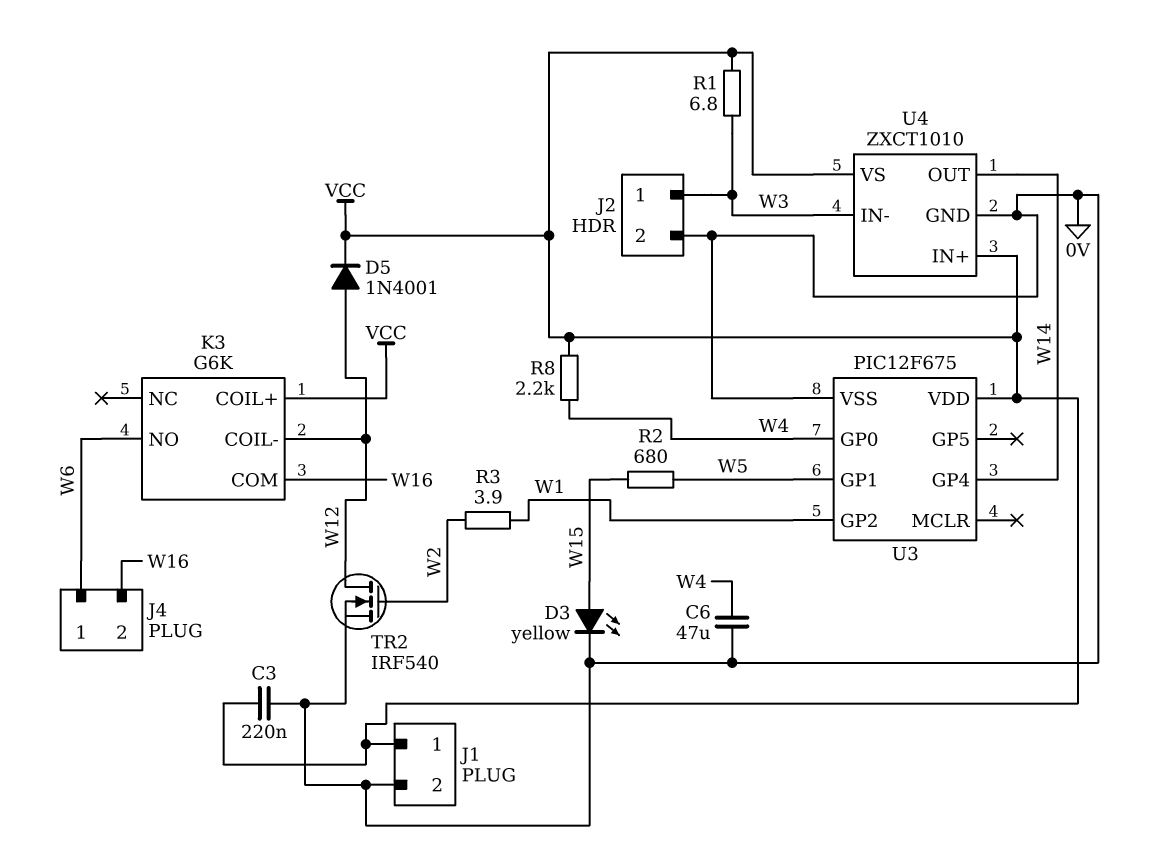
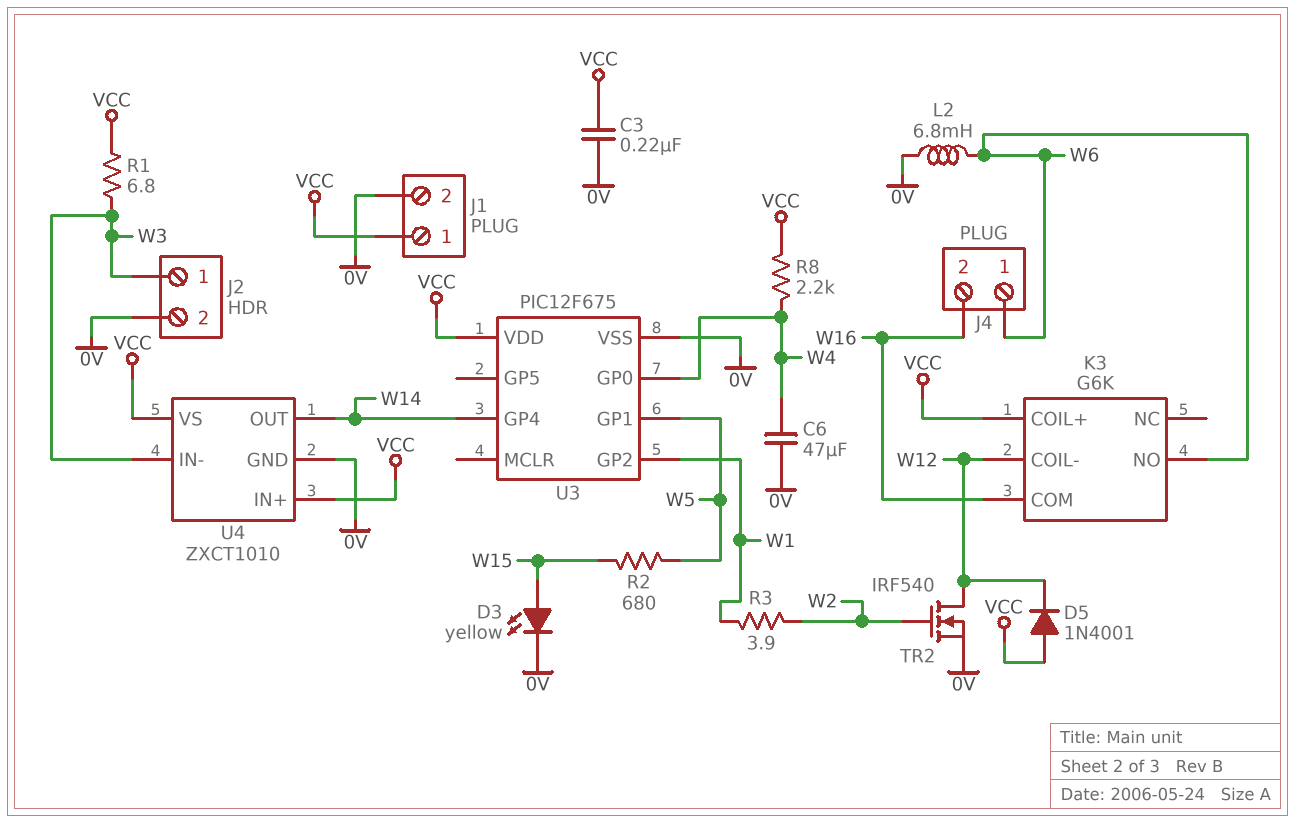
D5: diode 1N4001 (A W12, K VCC) -> diode 1N4001 (A VCC, K W12)
L2: none -> 6.8mH (0V, W6)

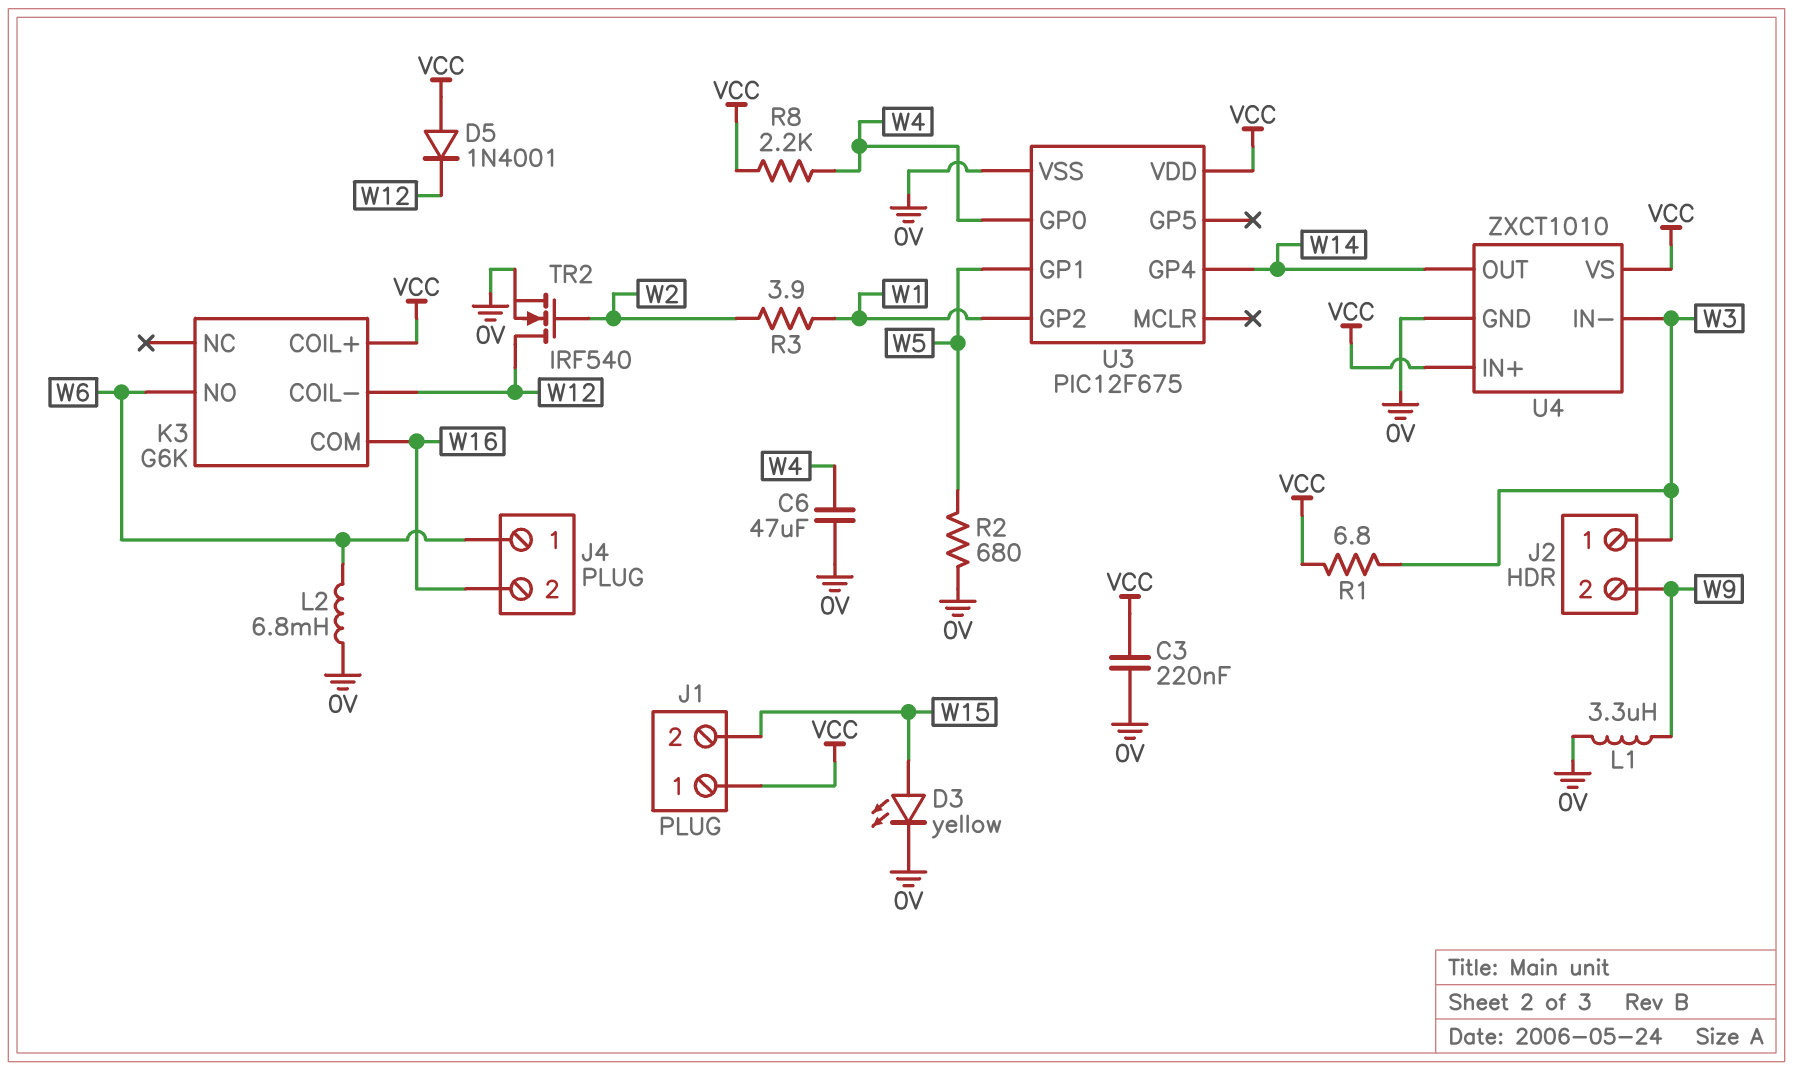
J1 pin 2: 0V -> W15
J2 pin 2: 0V -> W9
L1: none -> 3.3uH (0V, W9)
R2: 680 (W5, W15) -> 680 (0V, W5)

